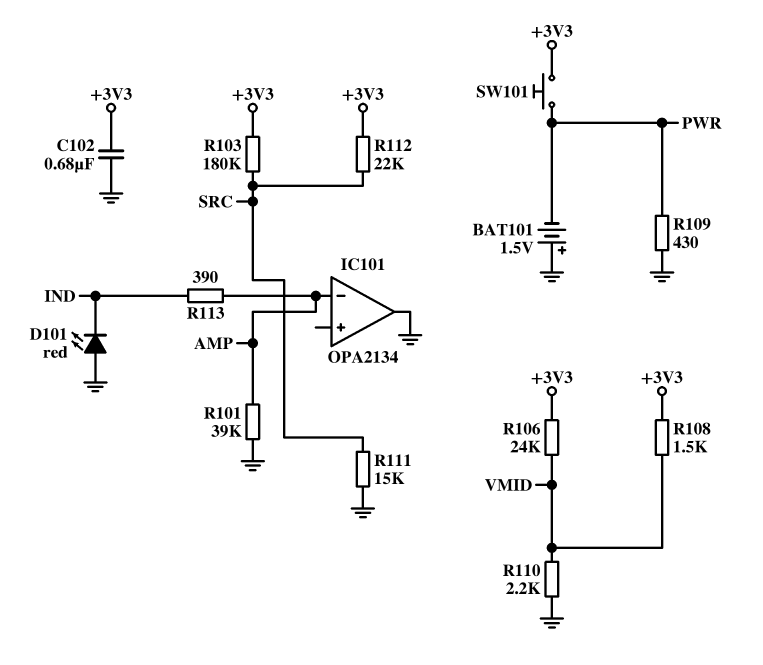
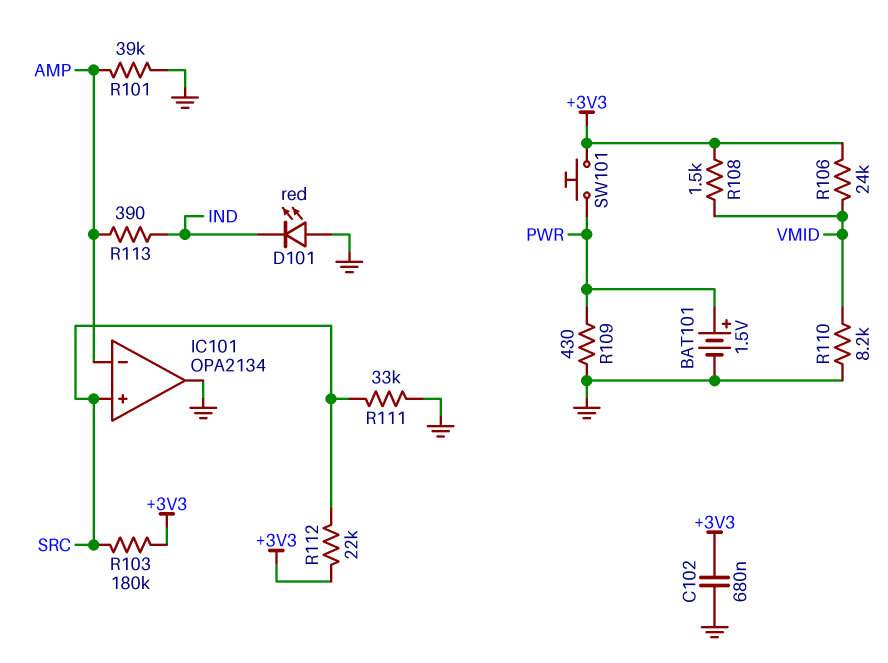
BAT101: 1.5V (plus GND, minus PWR) -> 1.5V (plus PWR, minus GND)
IC101 pin in+: none -> SRC
R110: 2.2k (GND, VMID) -> 8.2k (GND, VMID)
R111: 15k (GND, SRC) -> 33k (GND, SRC)

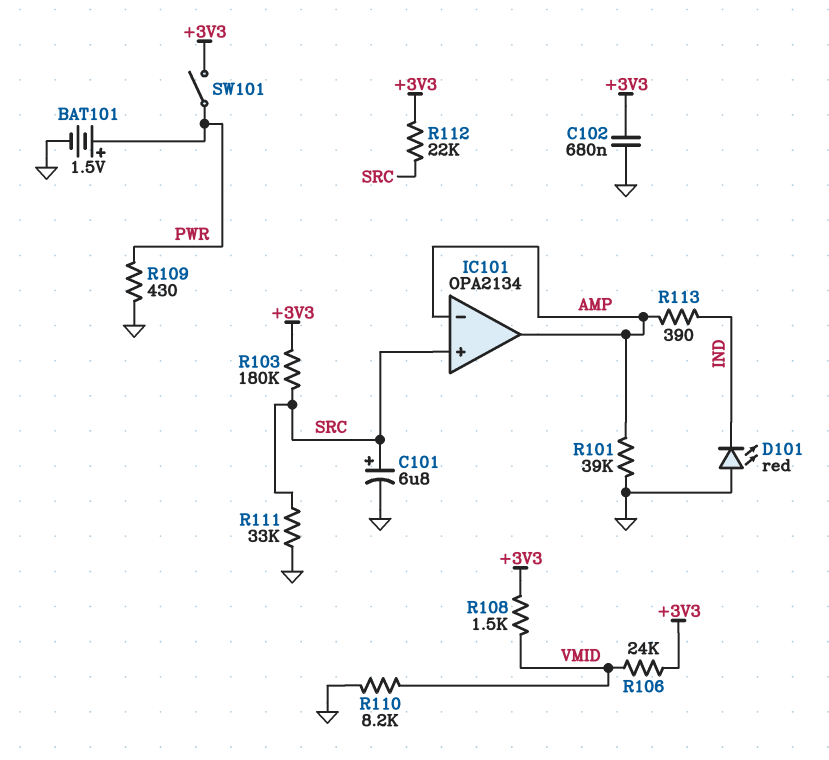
C101: none -> 6.8uF (plus SRC, minus GND)
IC101 pin out: GND -> AMP
SW101: button (+3V3, PWR) -> switch (+3V3, PWR)

